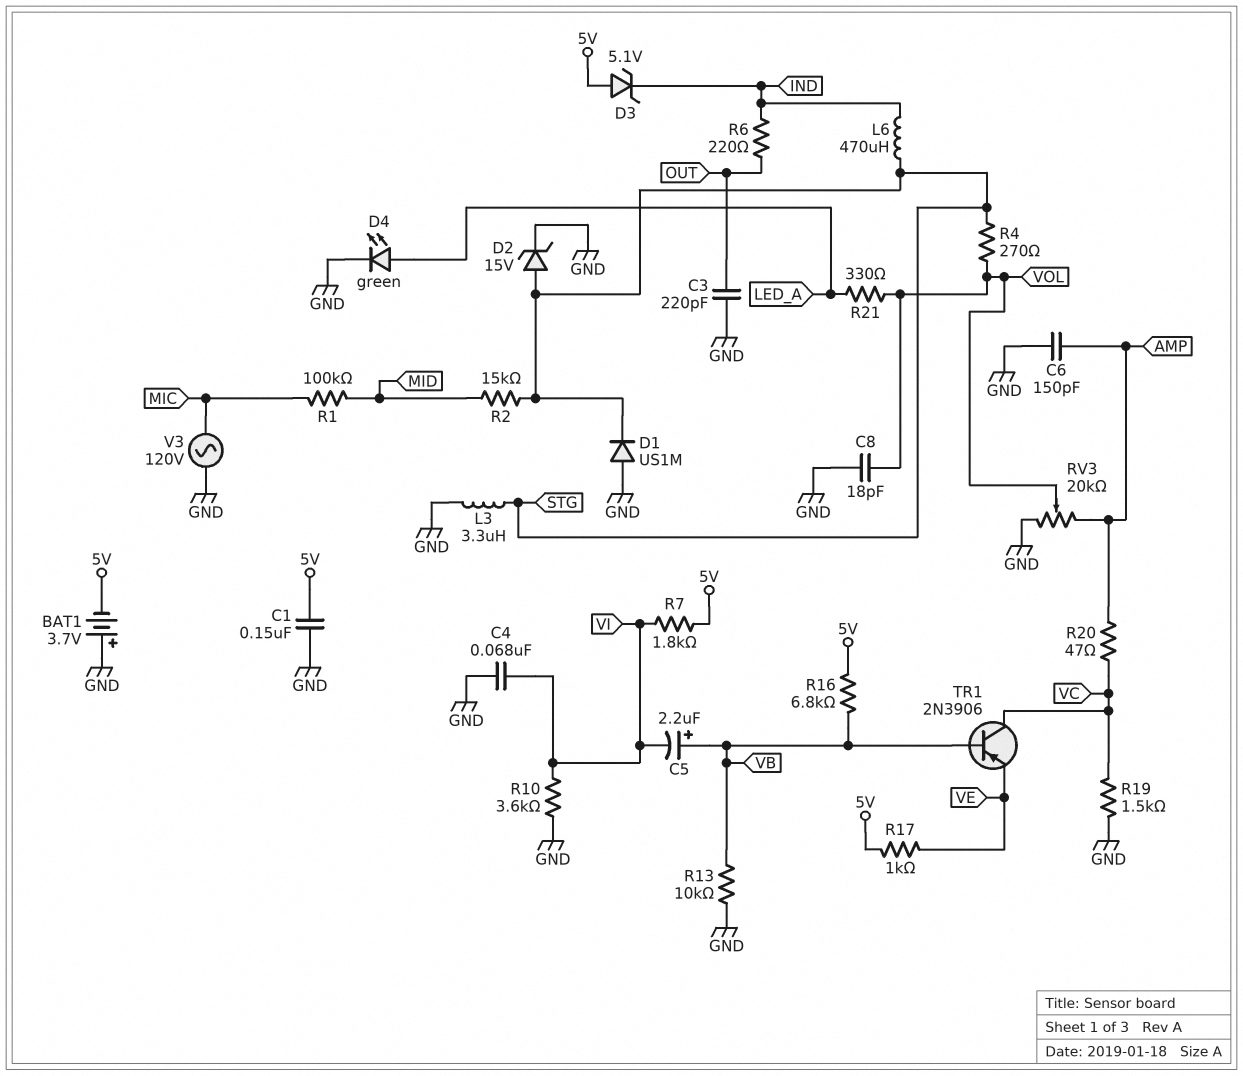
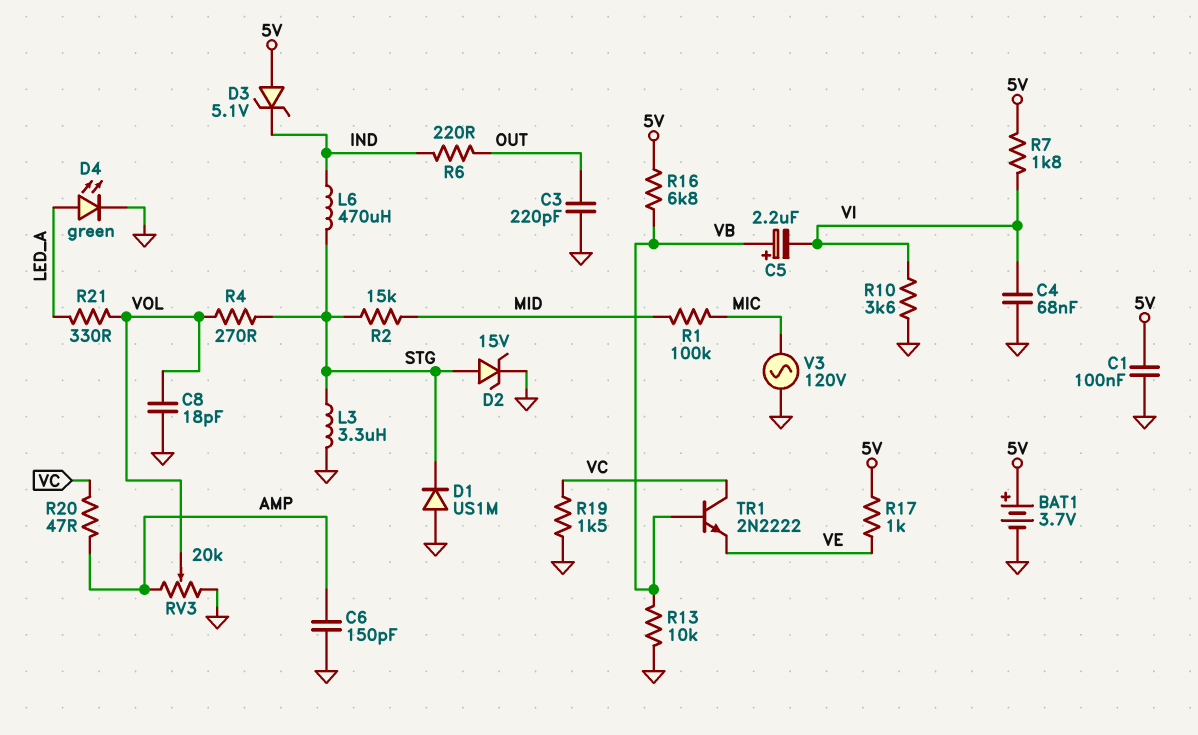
BAT1: 3.7V (plus GND, minus 5V) -> 3.7V (plus 5V, minus GND)
C1: 150nF (5V, GND) -> 100nF (5V, GND)
TR1: PNP 2N3906 (B VB, C VC, E VE) -> NPN 2N2222 (B VB, C VC, E VE)

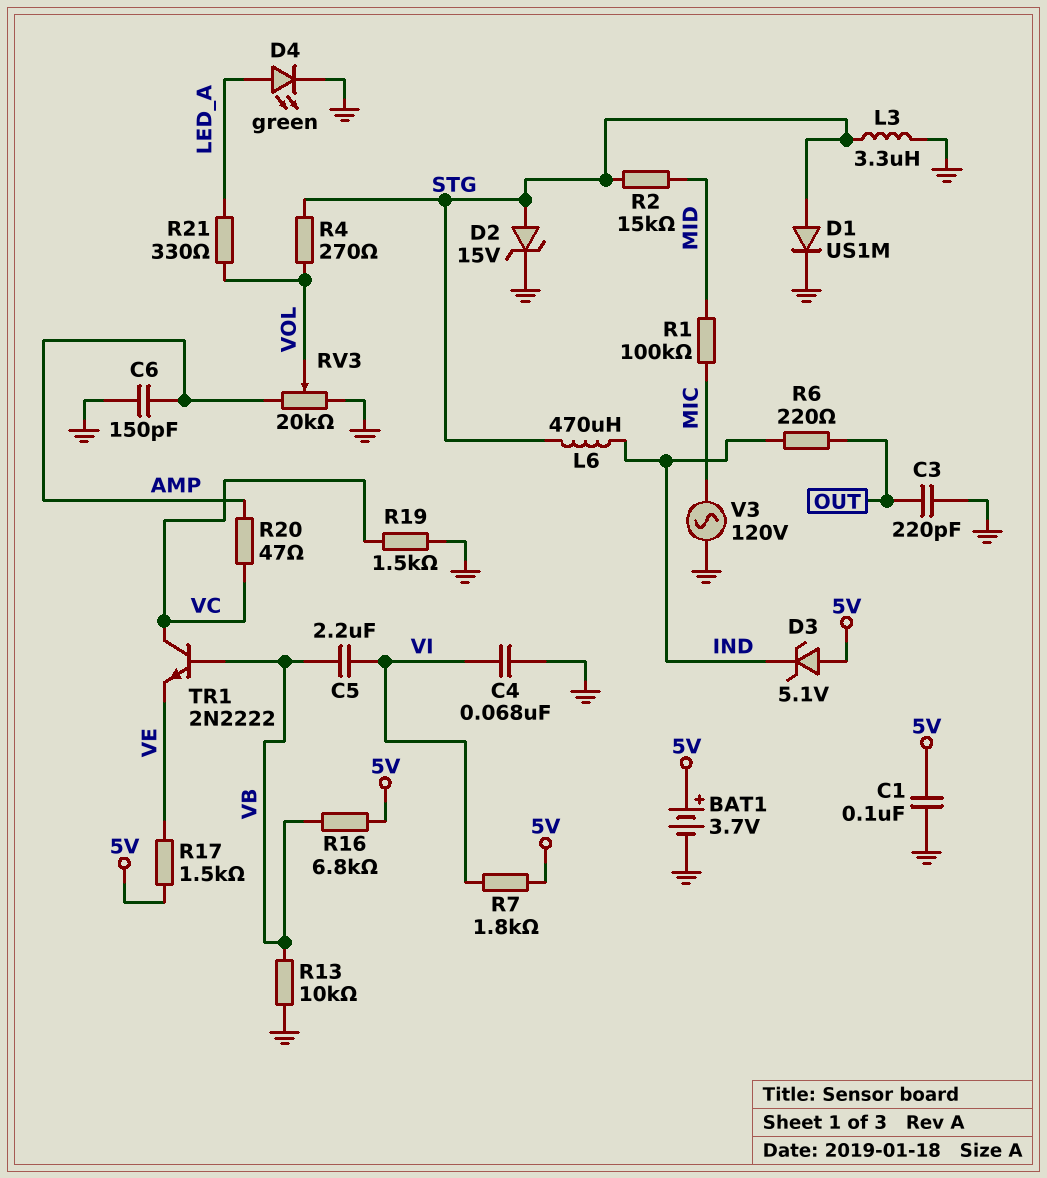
C5: 2.2uF (plus VB, minus VI) -> 2.2uF (VB, VI)
C8: 18pF (GND, VOL) -> none
D1: diode US1M (A GND, K STG) -> diode US1M (A STG, K GND)
R10: 3.6k (GND, VI) -> none
R17: 1k (5V, VE) -> 1.5k (5V, VE)

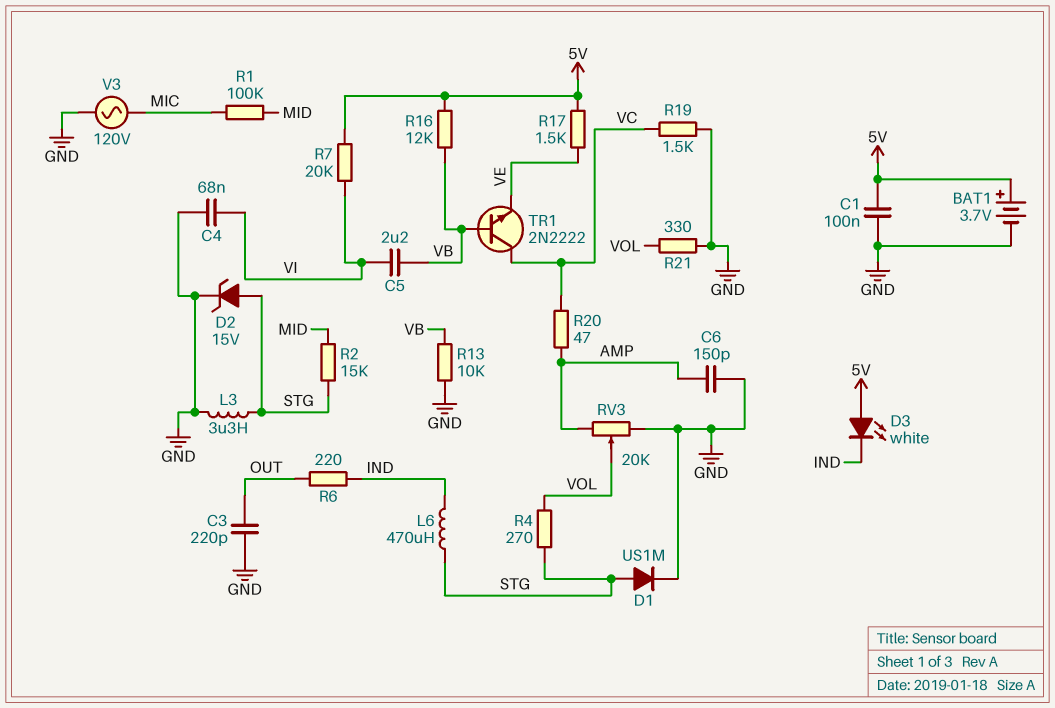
D3: zener 5.1V (A 5V, K IND) -> LED white (A 5V, K IND)
D4: LED green (A LED_A, K GND) -> none
R7: 1.8k (5V, VI) -> 20k (5V, VI)
R16: 6.8k (5V, VB) -> 12k (5V, VB)
R21: 330 (LED_A, VOL) -> 330 (GND, VOL)

